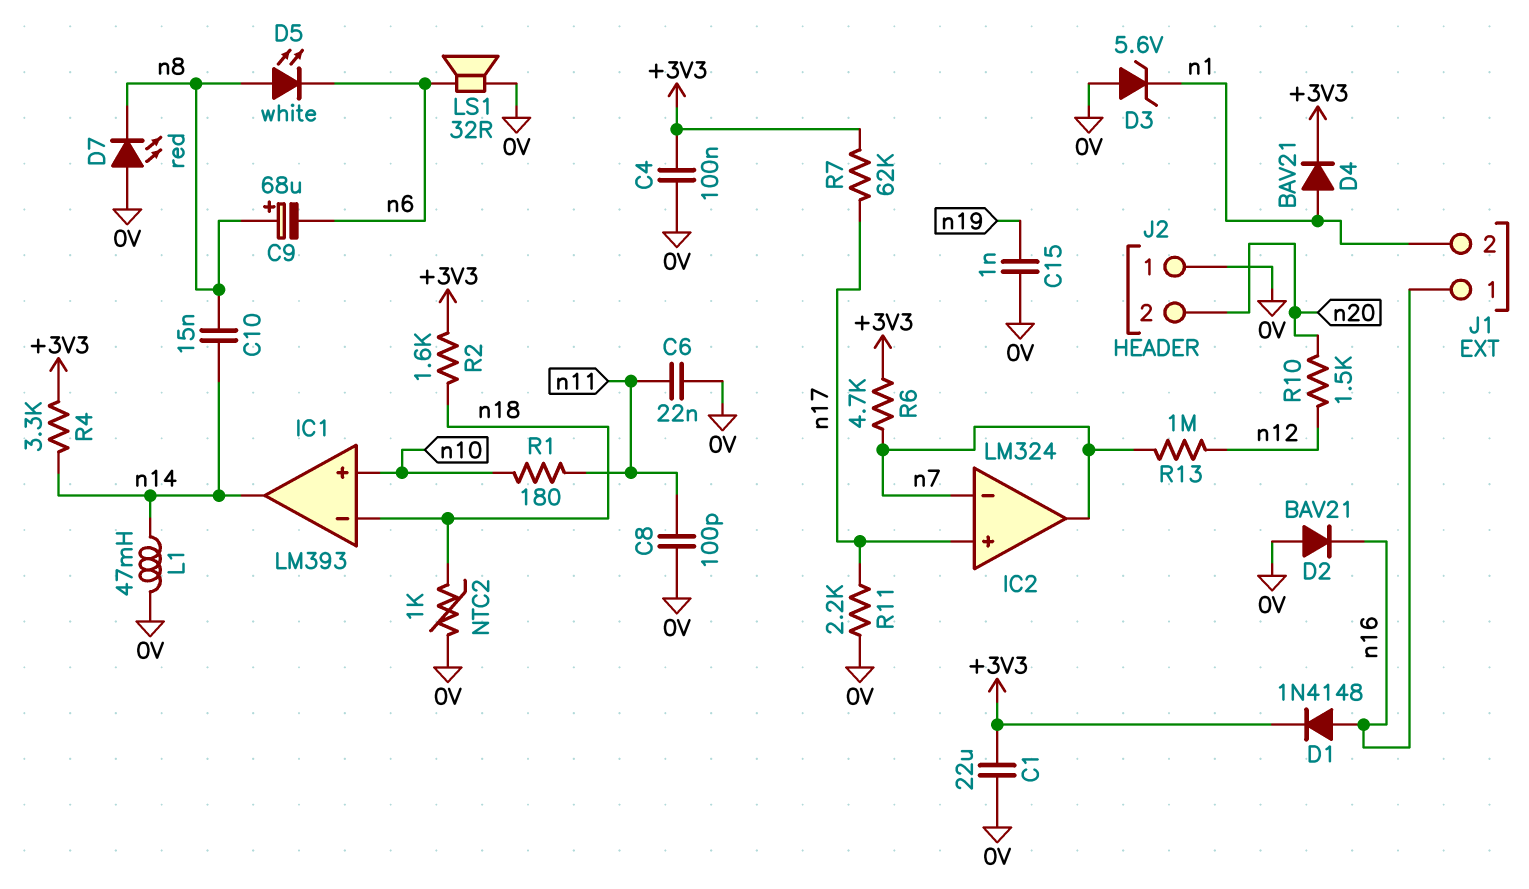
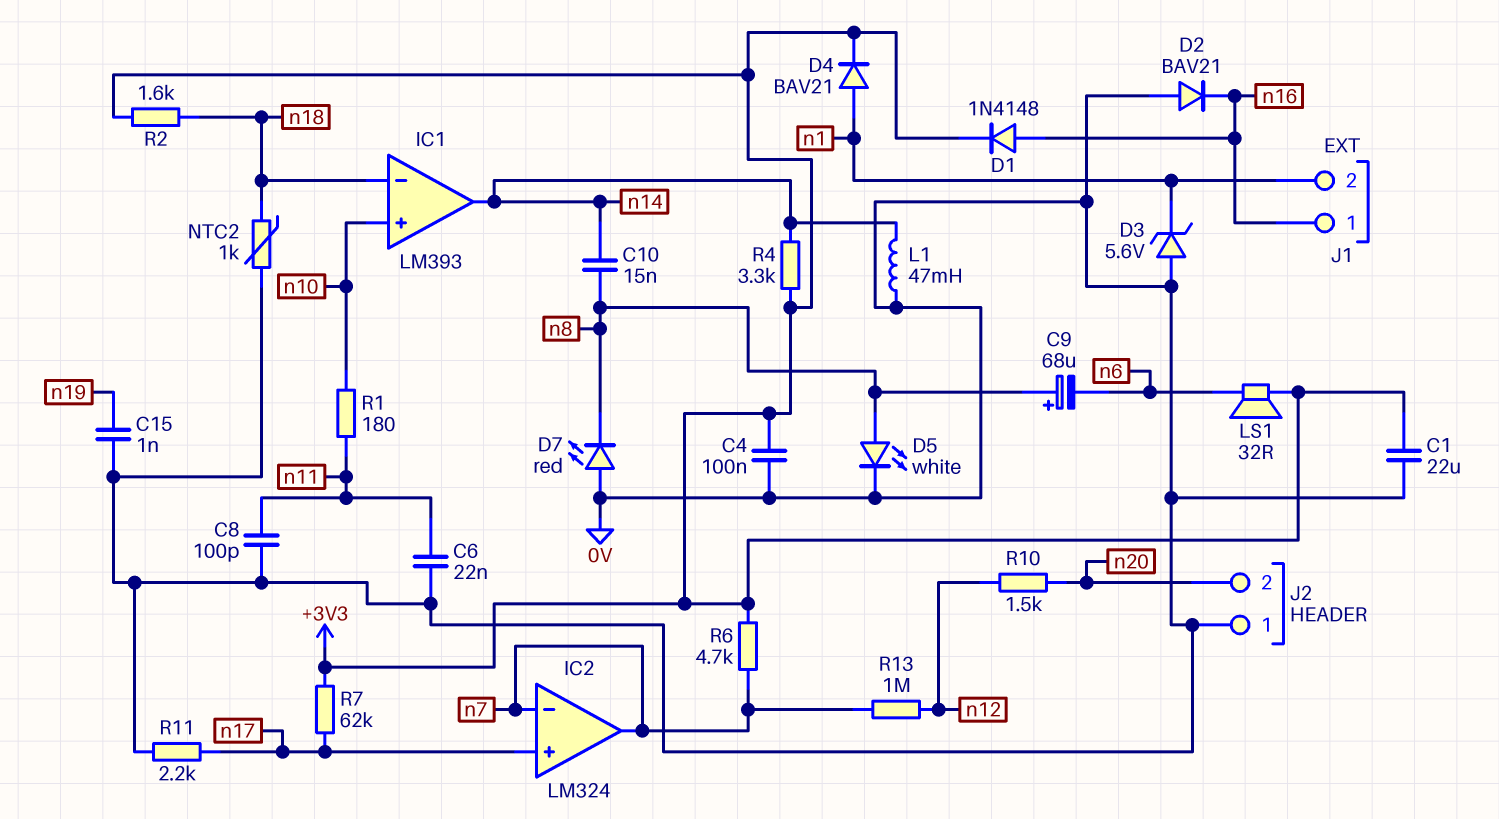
D5: LED white (A n8, K n6) -> LED white (A n8, K 0V)
LS1: speaker 32R (0V, n6) -> speaker 32R (+3V3, n6)

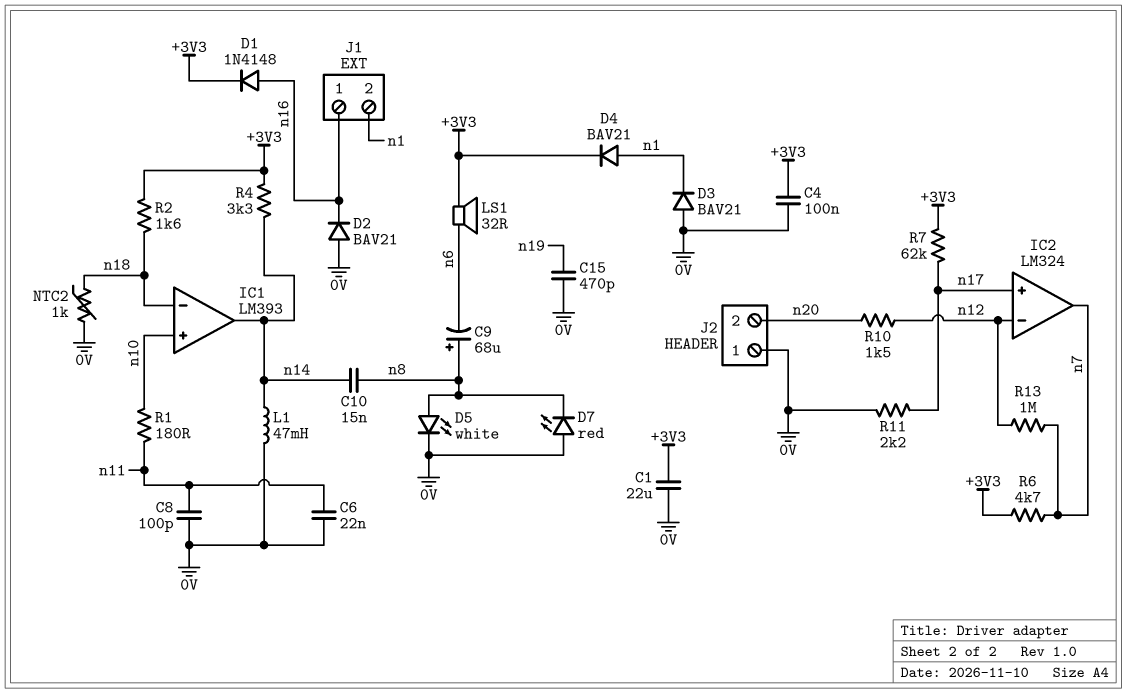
C15: 1nF (0V, n19) -> 470pF (0V, n19)
D3: zener 5.6V (A 0V, K n1) -> diode BAV21 (A 0V, K n1)
IC2 pin in-: n7 -> n12

